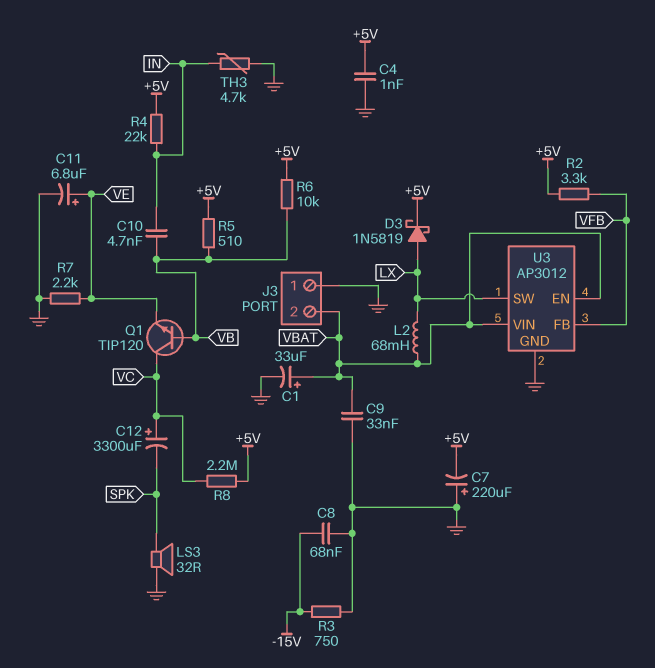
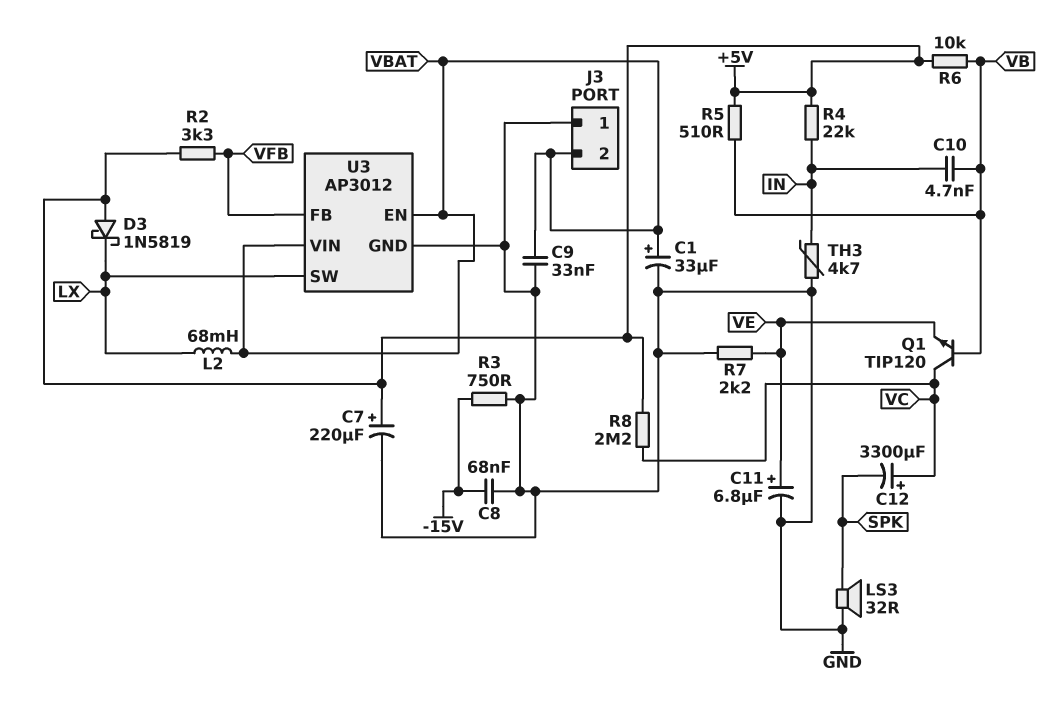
C4: 1nF (+5V, GND) -> none
C7: 220uF (plus GND, minus +5V) -> 220uF (plus +5V, minus GND)
D3: schottky 1N5819 (A LX, K +5V) -> schottky 1N5819 (A +5V, K LX)

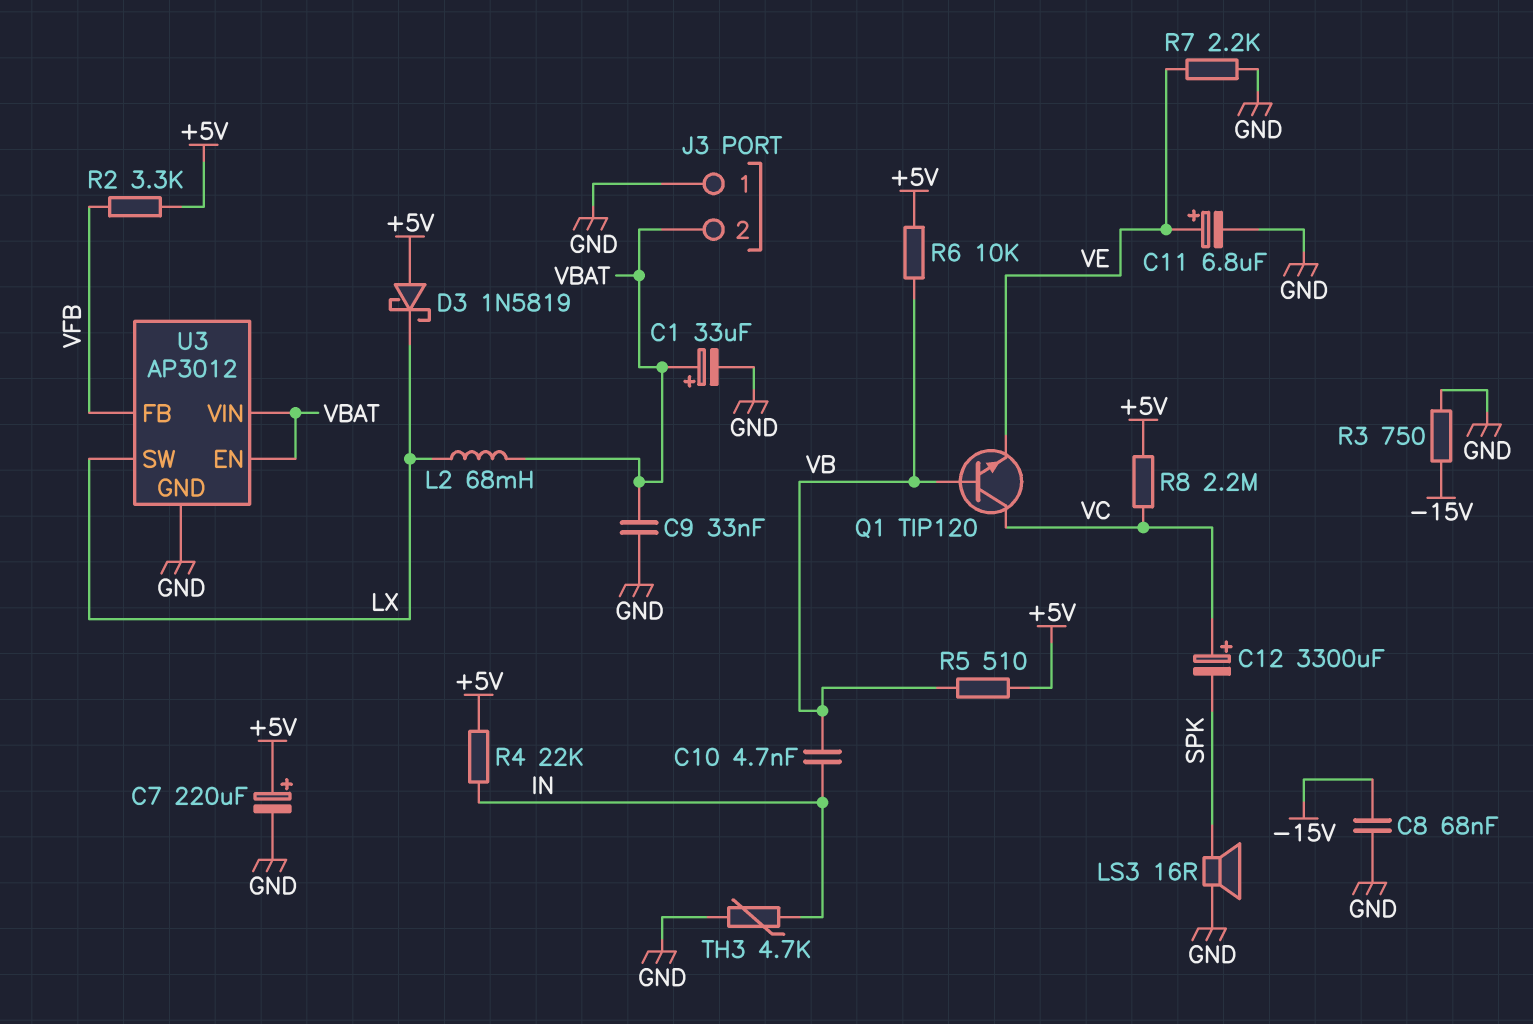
LS3: speaker 32R (GND, SPK) -> speaker 16R (GND, SPK)

